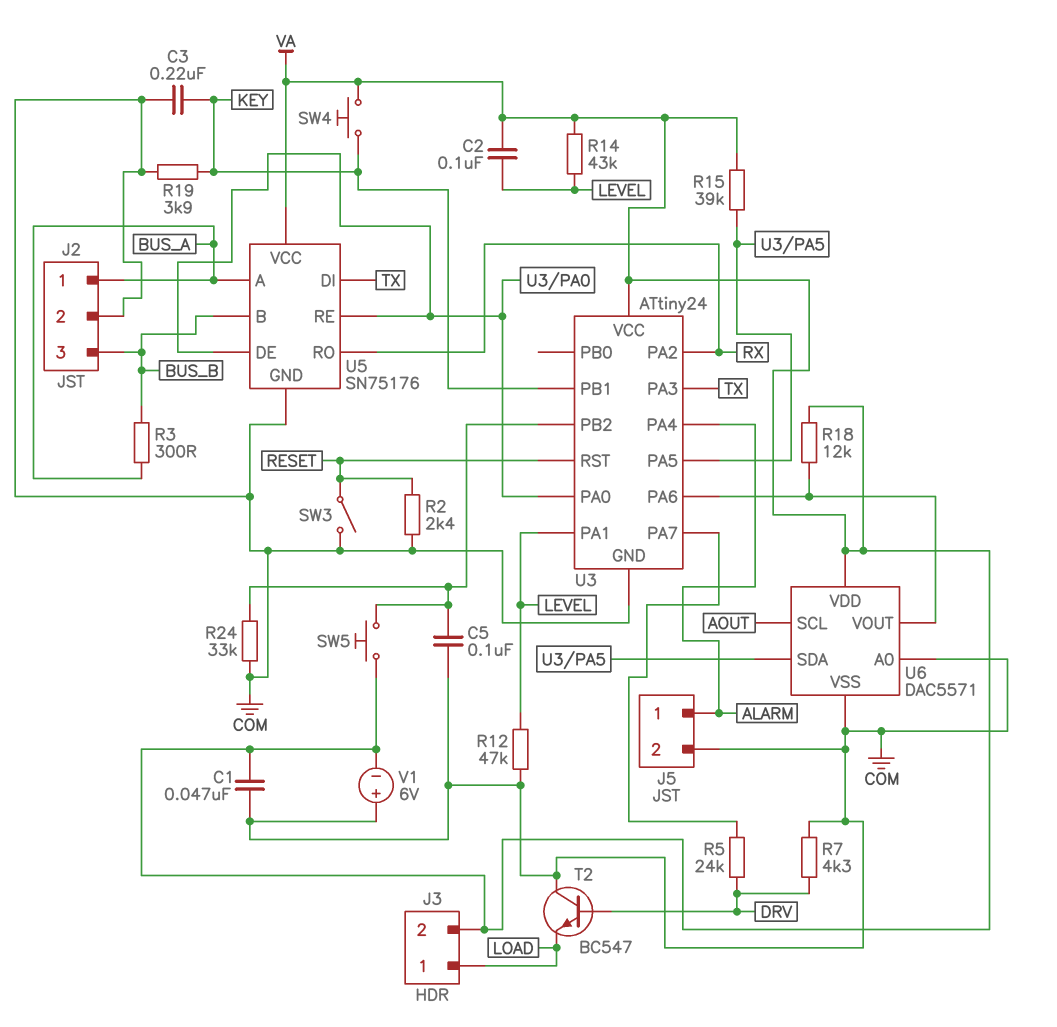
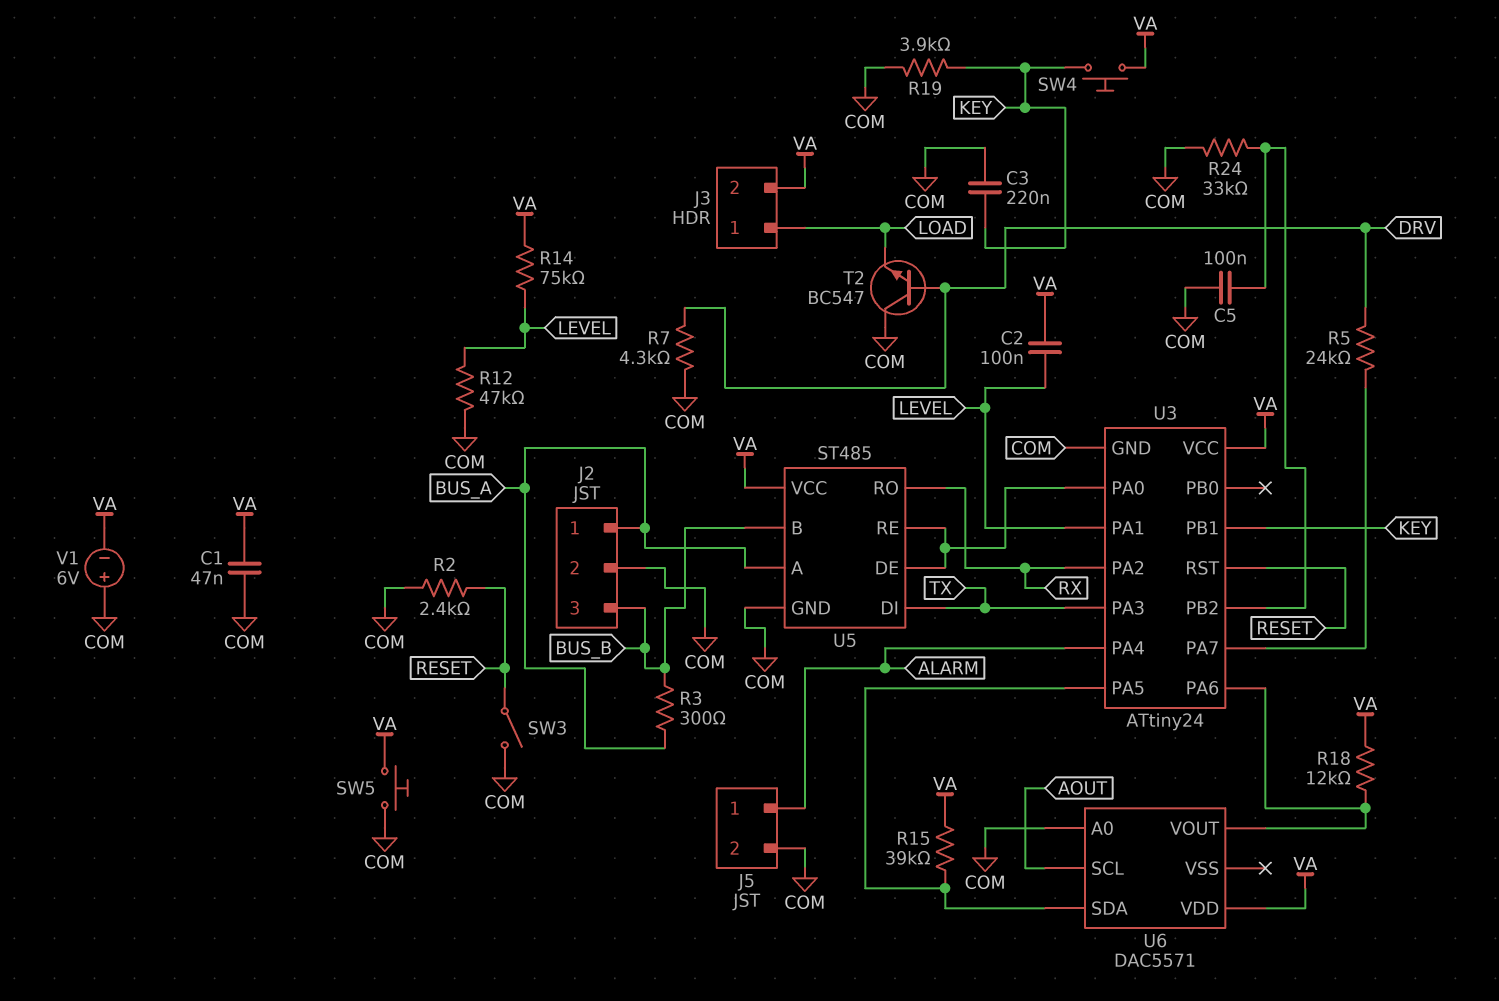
R14: 43k (LEVEL, VA) -> 75k (LEVEL, VA)
SW5: button (U3/PB2, VA) -> button (COM, VA)
U5: SN75176 -> ST485
U6 pin VSS: COM -> none

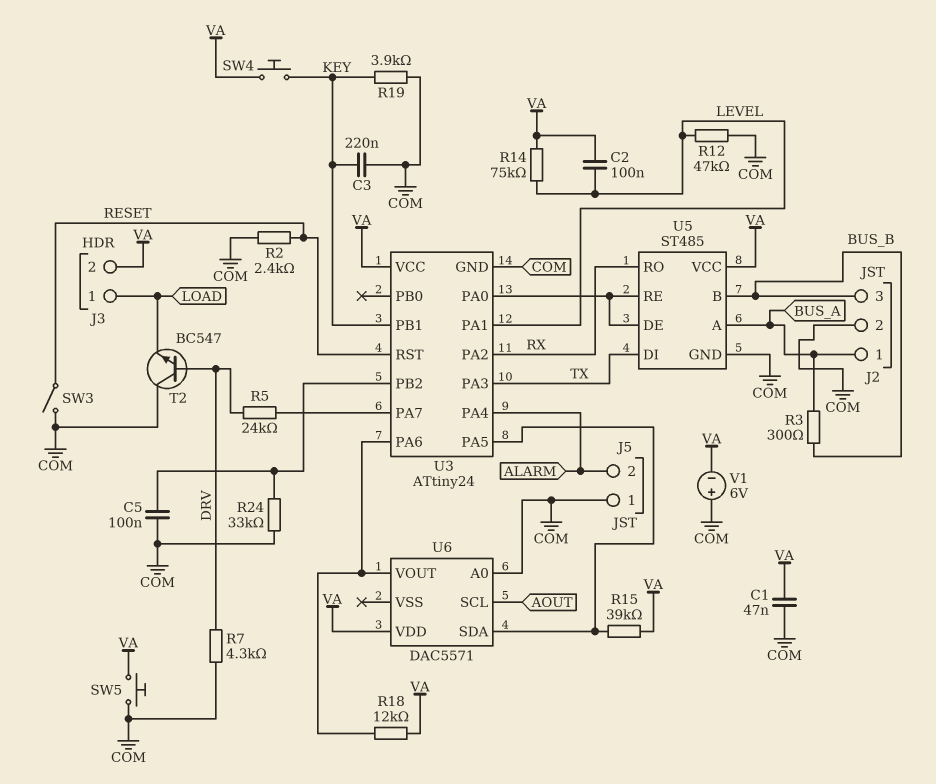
J5 pin 1: ALARM -> COM
J5 pin 2: COM -> ALARM

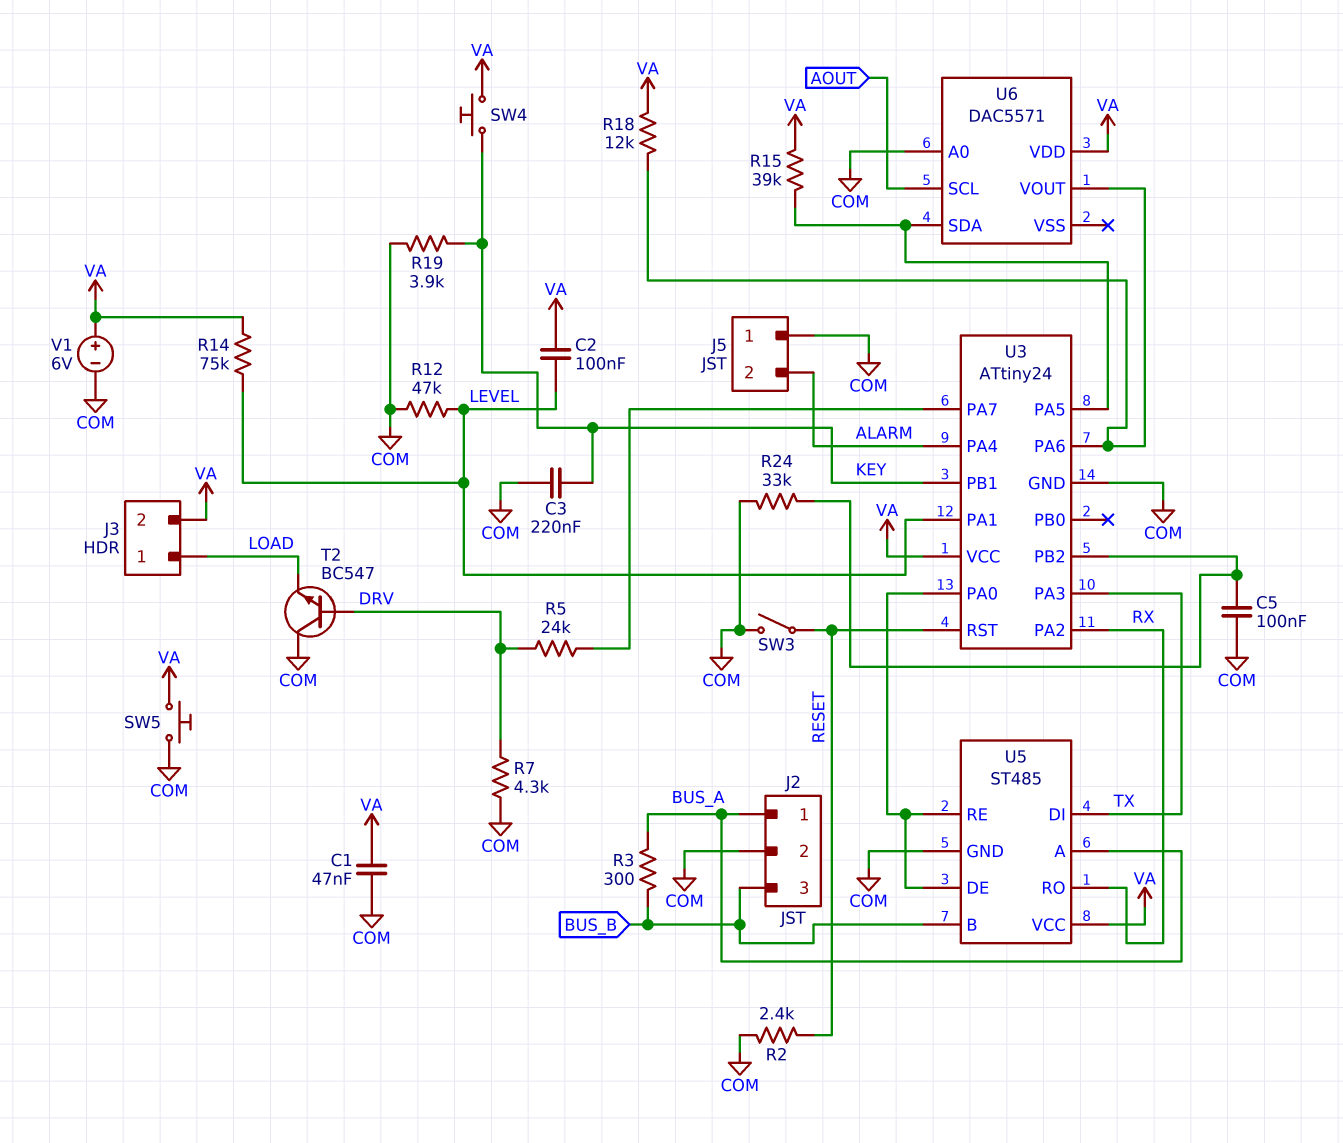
V1: 6V (plus COM, minus VA) -> 6V (plus VA, minus COM)

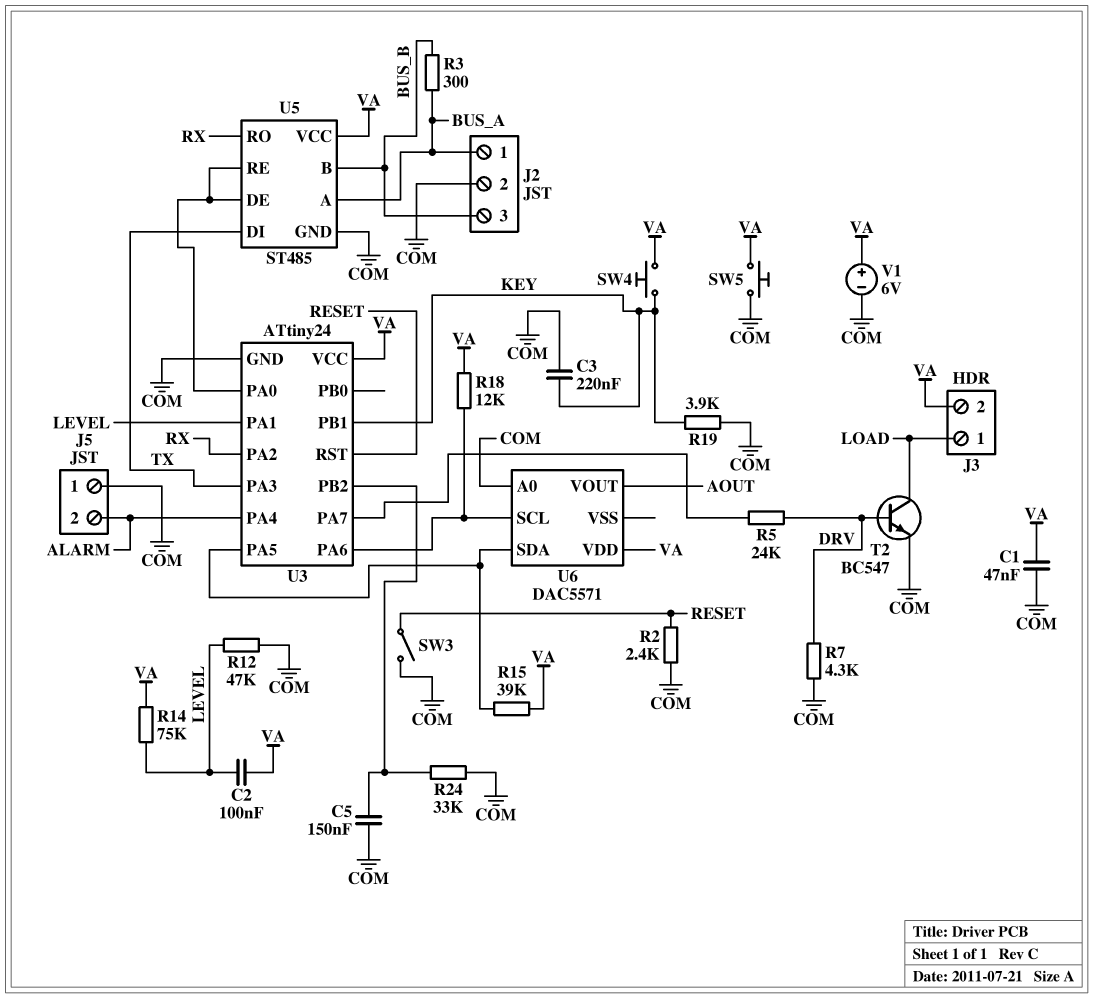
C5: 100nF (COM, U3/PB2) -> 150nF (COM, U3/PB2)
T2: NPN BC547 (B DRV, C COM, E LOAD) -> NPN BC547 (B DRV, C LOAD, E COM)
U6 pin SCL: AOUT -> U3/PA6
U6 pin VOUT: U3/PA6 -> AOUT

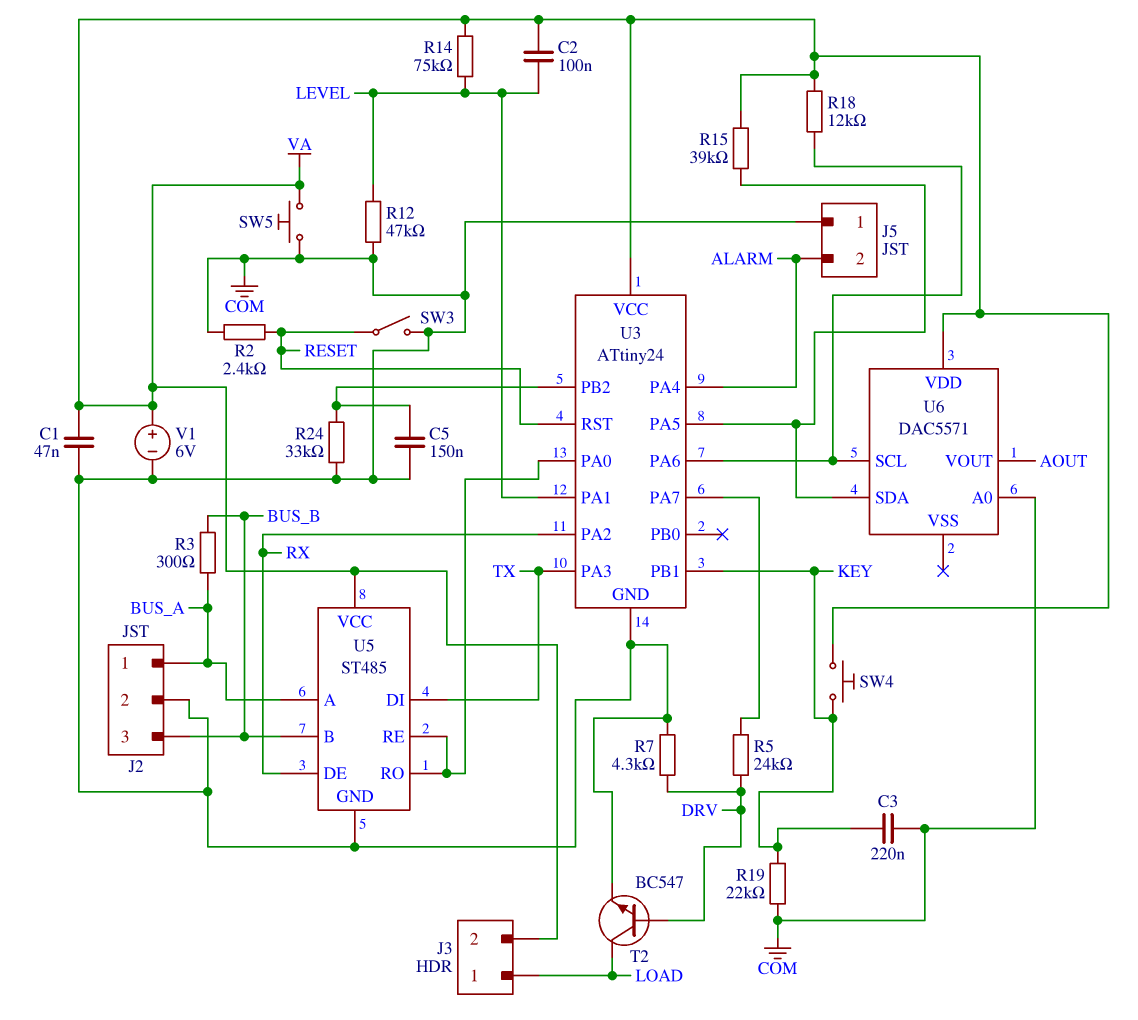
R19: 3.9k (COM, KEY) -> 22k (COM, KEY)
U5 pin DE: U3/PA0 -> RX
U5 pin RO: RX -> U3/PA0

